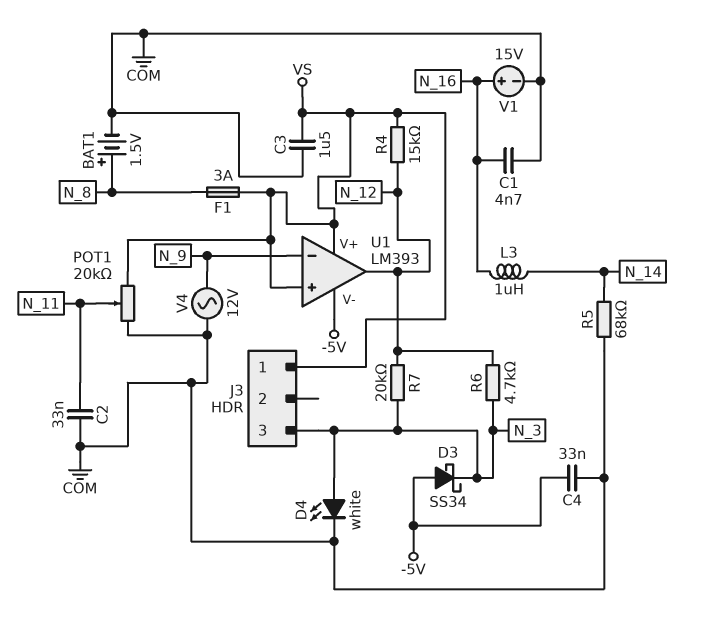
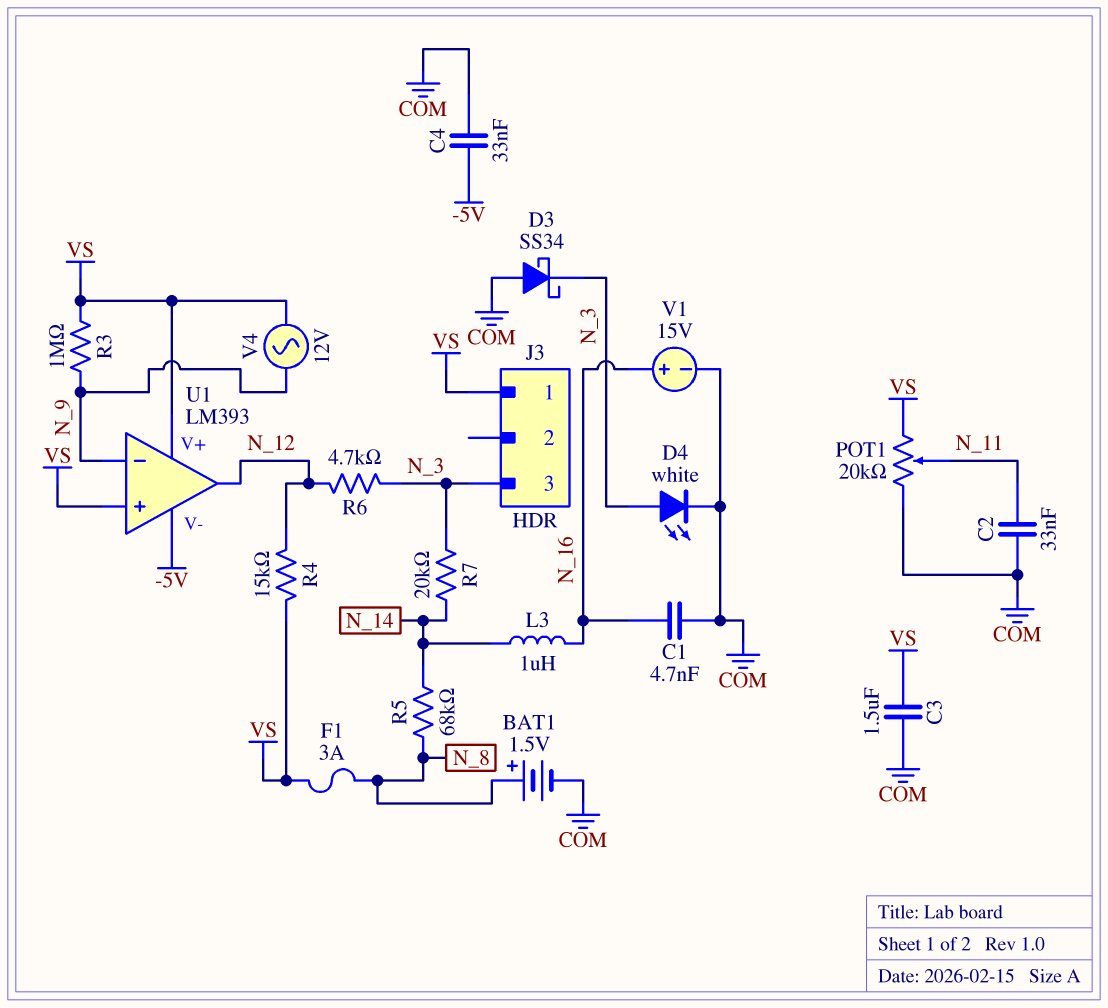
D3: schottky SS34 (A -5V, K N_3) -> schottky SS34 (A COM, K N_3)
R3: none -> 1M (N_9, VS)
R5: 68k (COM, N_14) -> 68k (N_8, N_14)
R7: 20k (N_3, N_12) -> 20k (N_3, N_14)
V4: AC 12V (COM, N_9) -> AC 12V (N_9, VS)

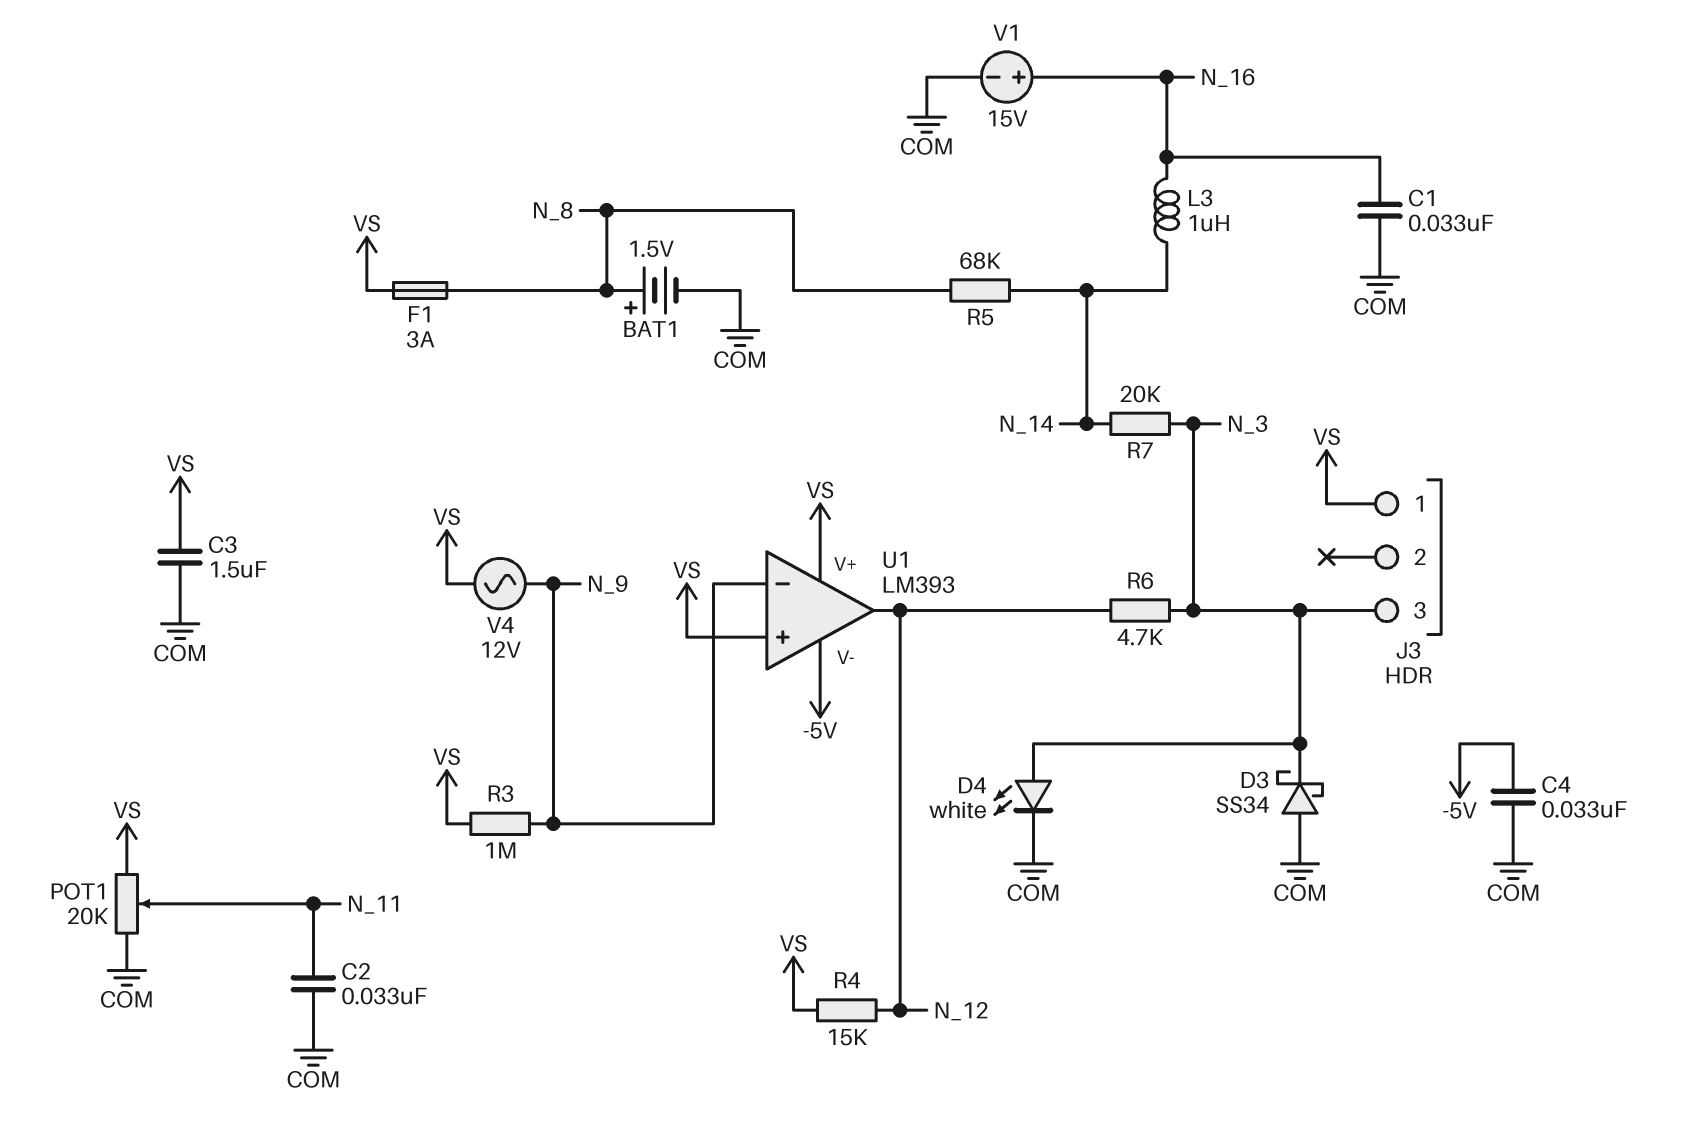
C1: 4.7nF (COM, N_16) -> 33nF (COM, N_16)

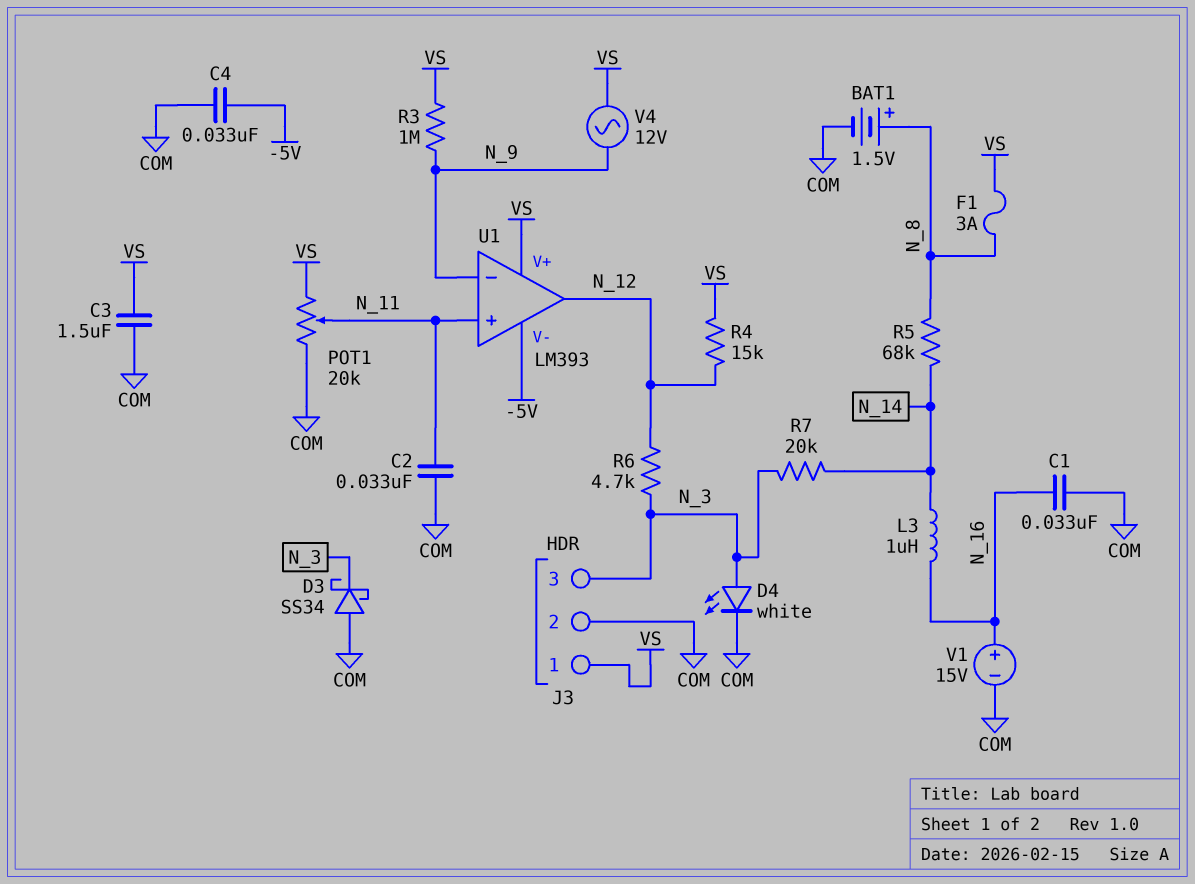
J3 pin 2: none -> COM
U1 pin in+: VS -> N_11

